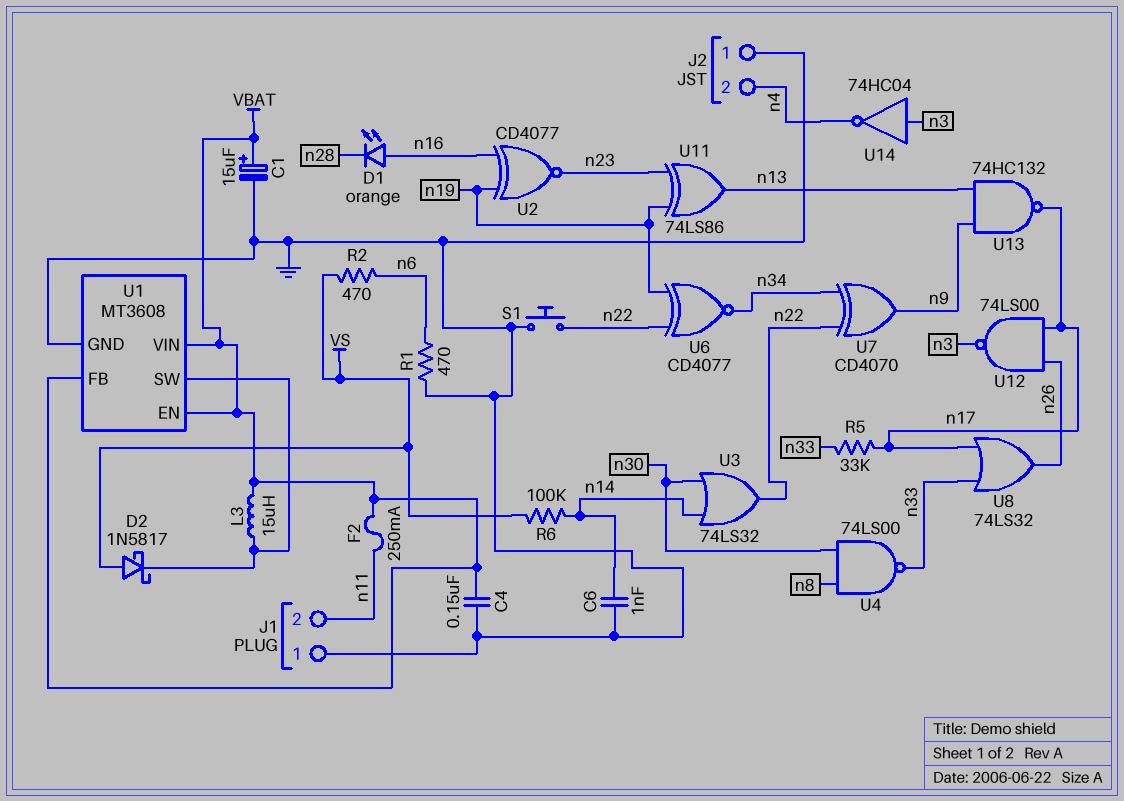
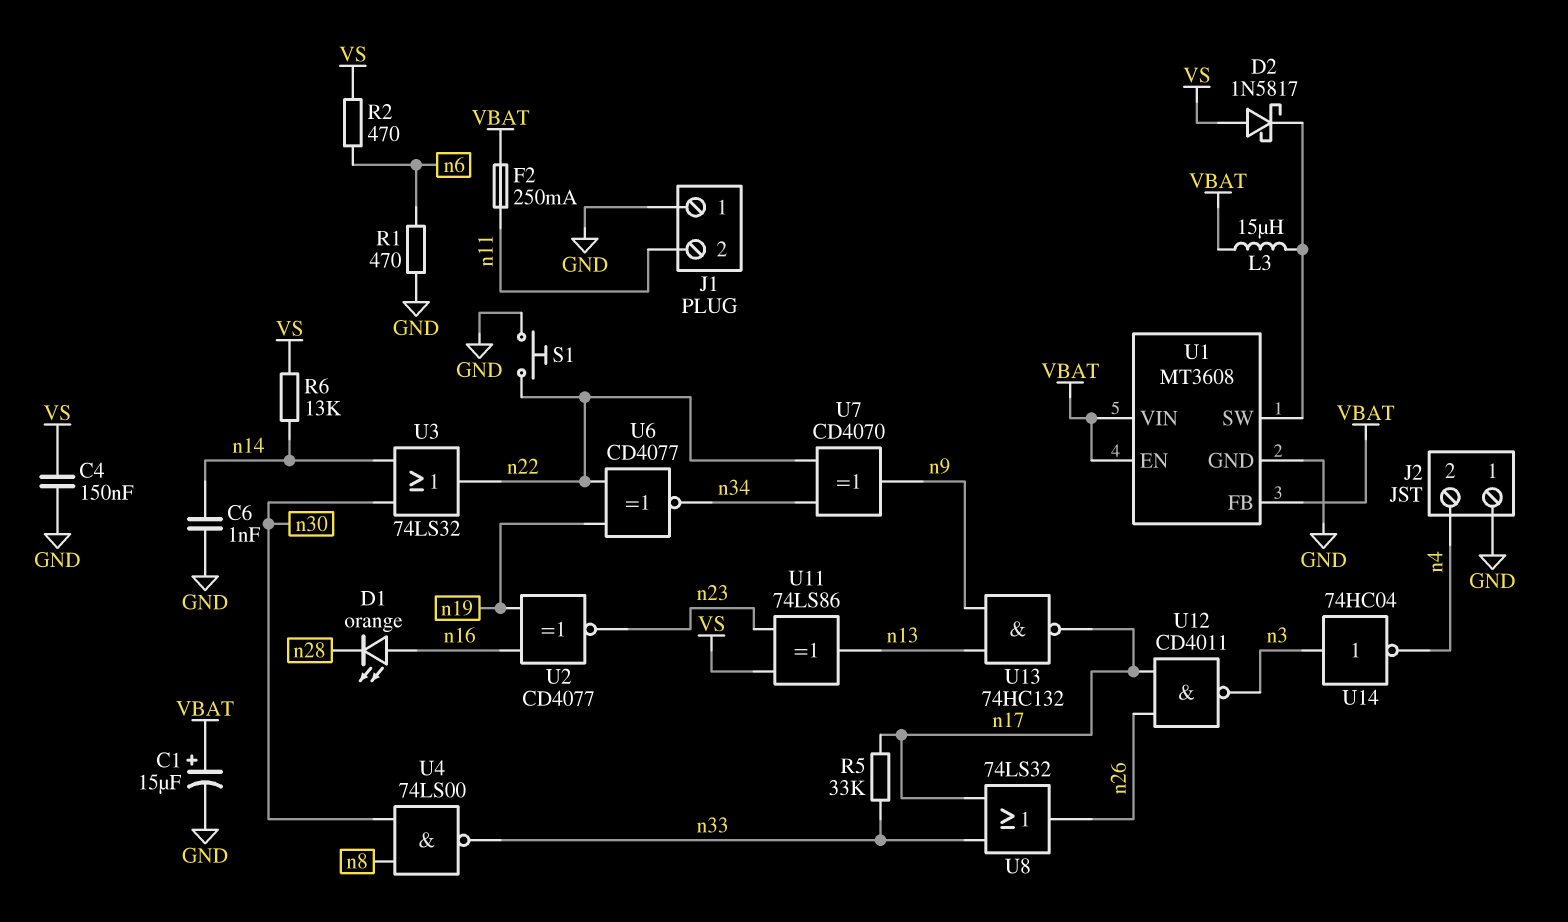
C4: 150nF (GND, VBAT) -> 150nF (GND, VS)
R6: 100k (VS, n14) -> 13k (VS, n14)
U11: XOR 74LS86 (in n19, in n23, out n13) -> XOR 74LS86 (in VS, in n23, out n13)
U12: NAND 74LS00 (in n17, in n26, out n3) -> NAND CD4011 (in n17, in n26, out n3)

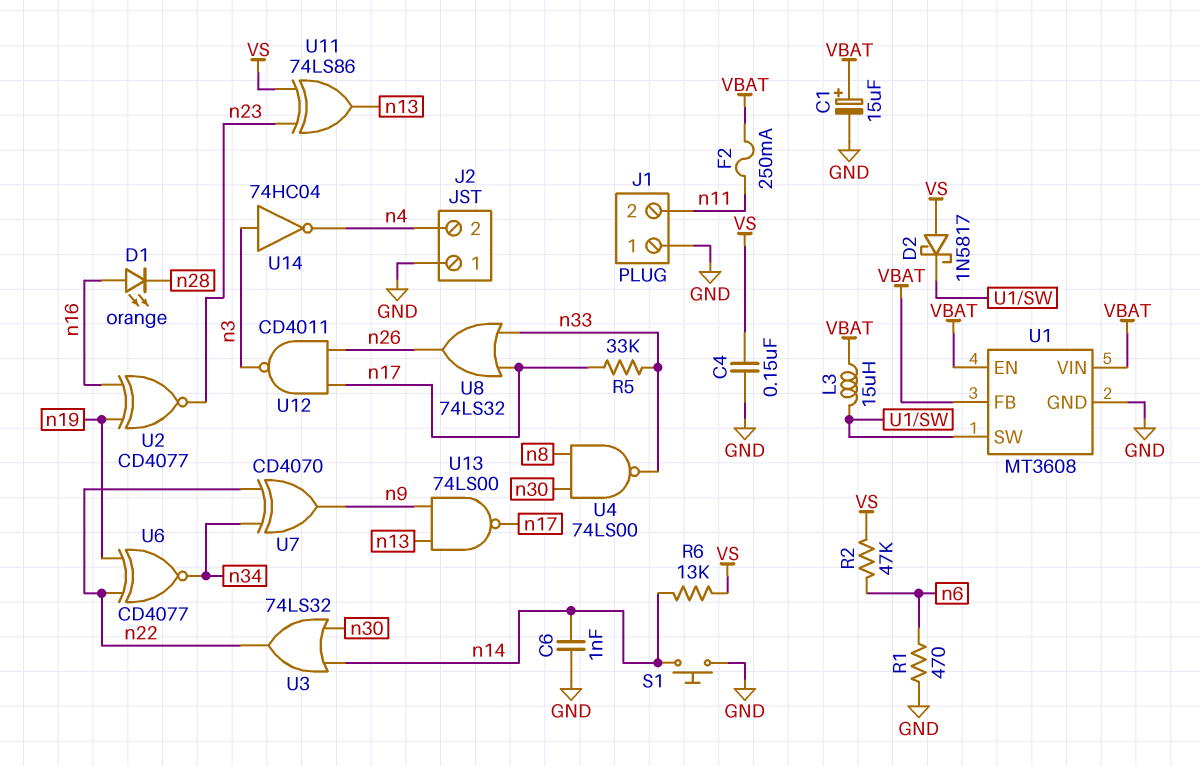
R2: 470 (VS, n6) -> 47k (VS, n6)
S1: button (GND, n22) -> button (GND, n14)
U13: NAND 74HC132 (in n9, in n13, out n17) -> NAND 74LS00 (in n9, in n13, out n17)

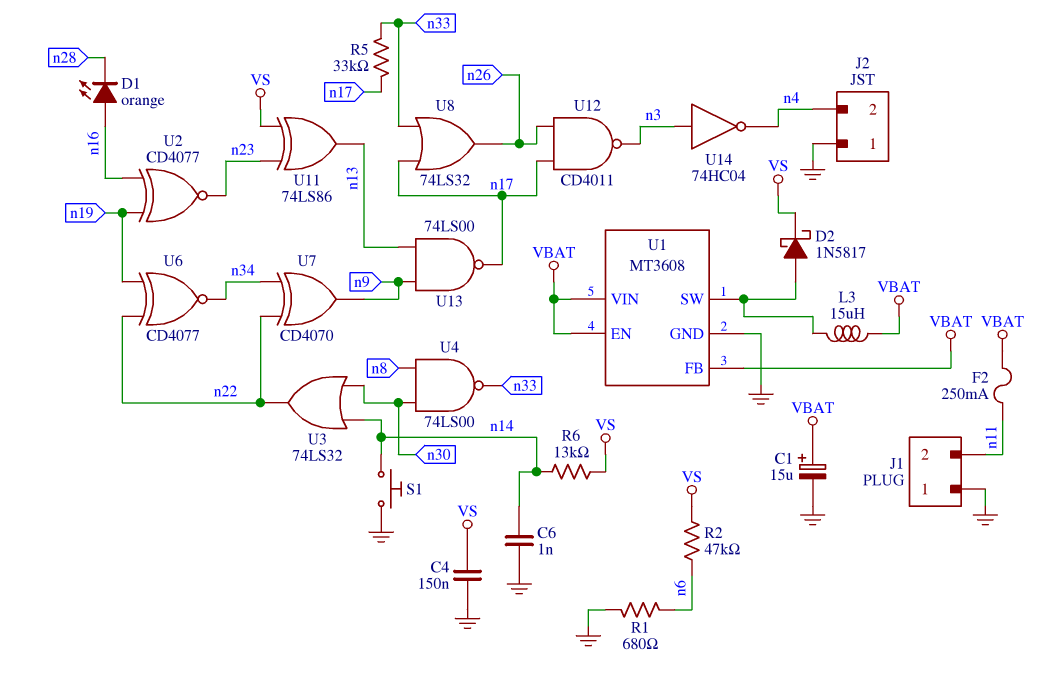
D2: schottky 1N5817 (A VS, K U1/SW) -> schottky 1N5817 (A U1/SW, K VS)
R1: 470 (GND, n6) -> 680 (GND, n6)

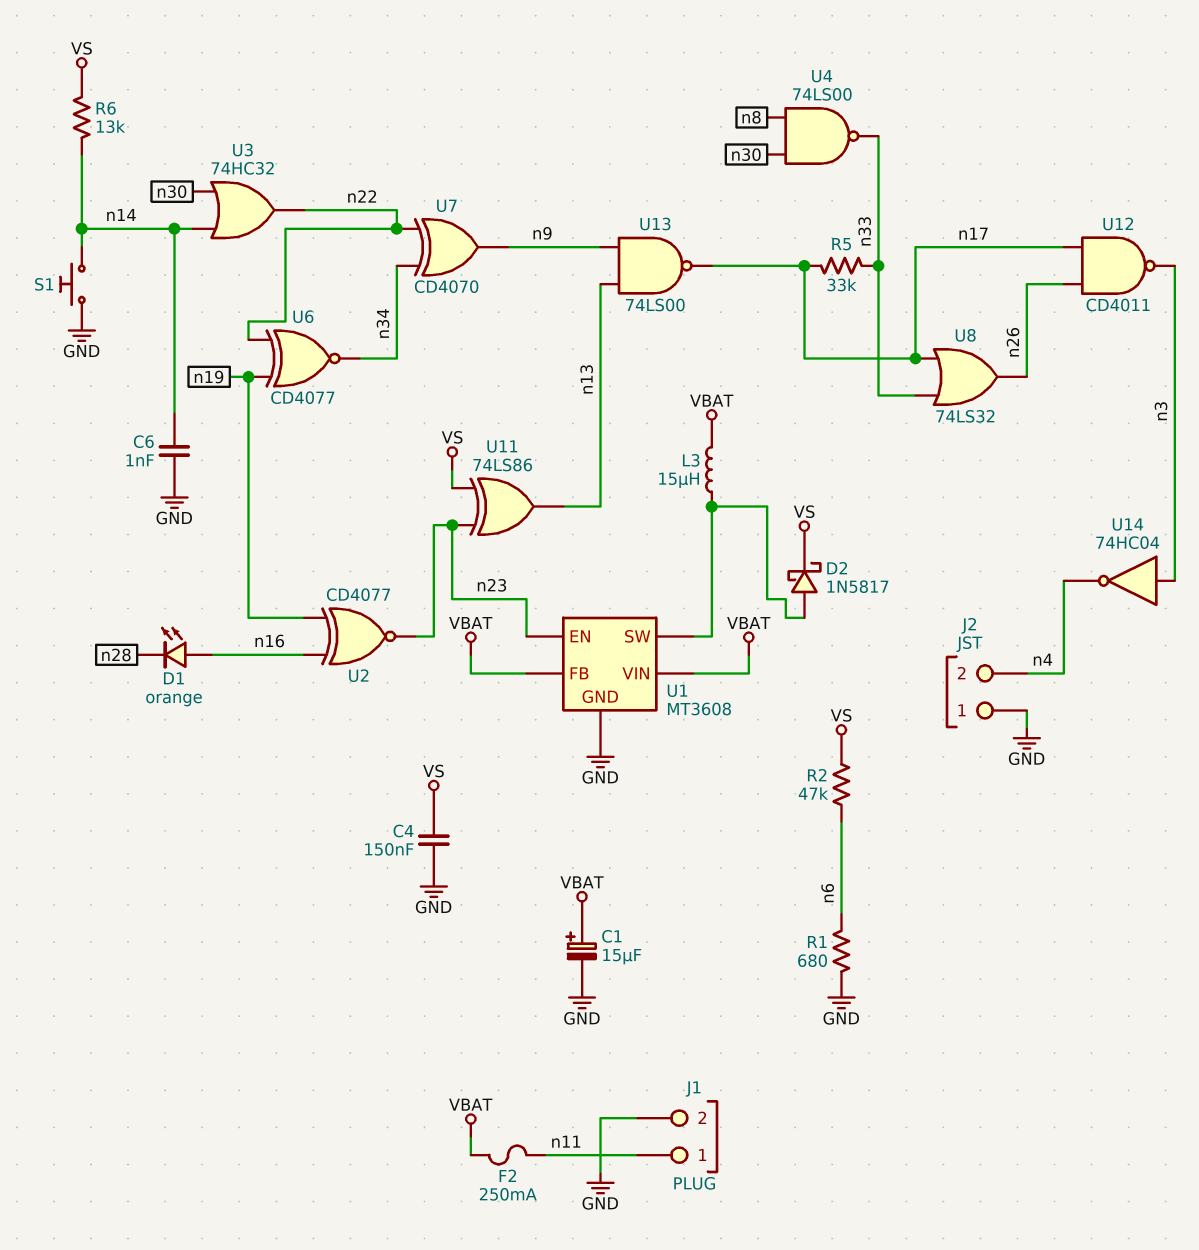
J1 pin 1: GND -> n11
J1 pin 2: n11 -> GND
U1 pin EN: VBAT -> n23
U3: OR 74LS32 (in n14, in n30, out n22) -> OR 74HC32 (in n14, in n30, out n22)

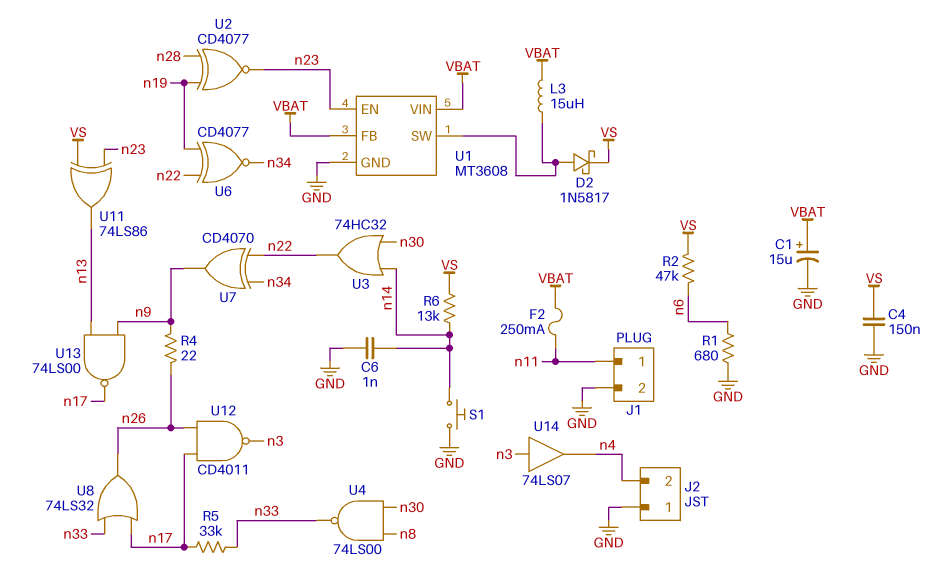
D1: LED orange (A n16, K n28) -> none
R4: none -> 22 (n9, n26)
U2: XNOR CD4077 (in n16, in n19, out n23) -> XNOR CD4077 (in n19, in n28, out n23)
U14: NOT 74HC04 (in n3, out n4) -> buffer 74LS07 (in n3, out n4)

